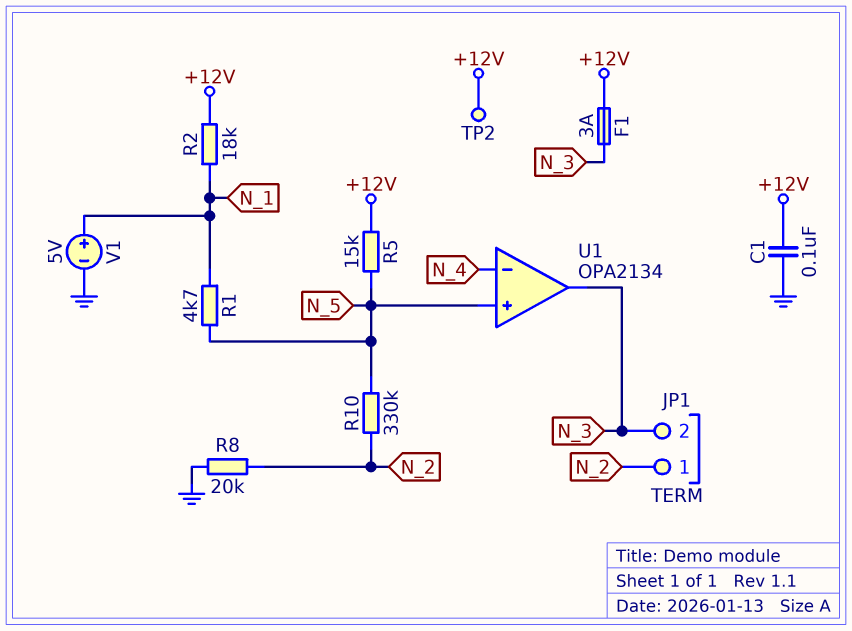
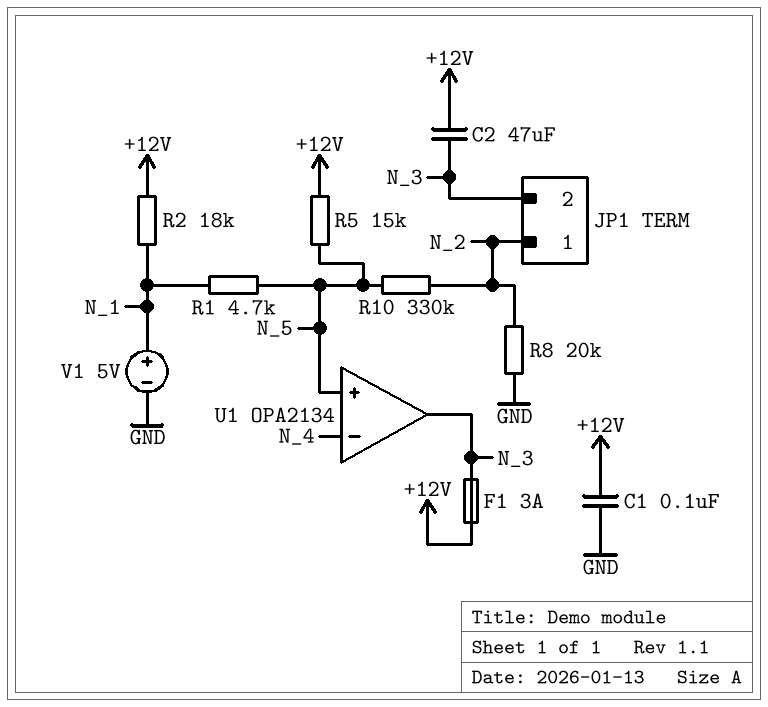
C2: none -> 47uF (+12V, N_3)
TP2: test point (+12V) -> none

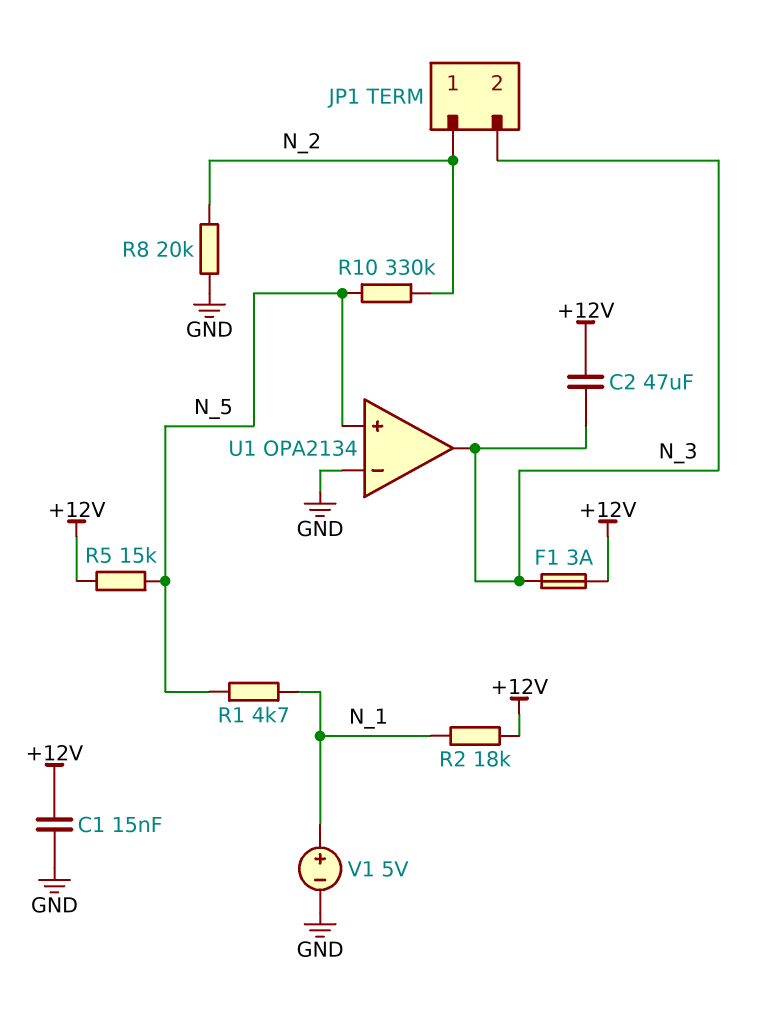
C1: 100nF (+12V, GND) -> 15nF (+12V, GND)
U1 pin in-: N_4 -> GND

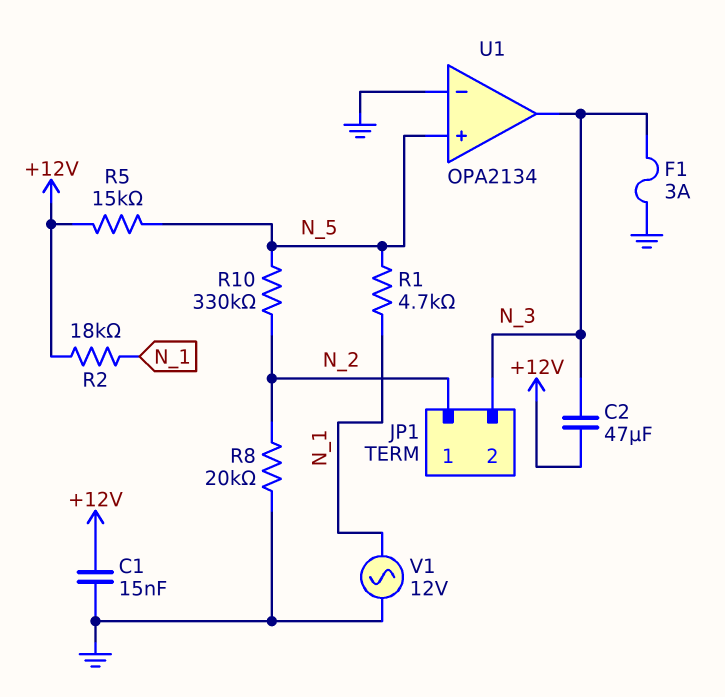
F1: 3A (+12V, N_3) -> 3A (GND, N_3)
V1: 5V (plus N_1, minus GND) -> AC 12V (GND, N_1)

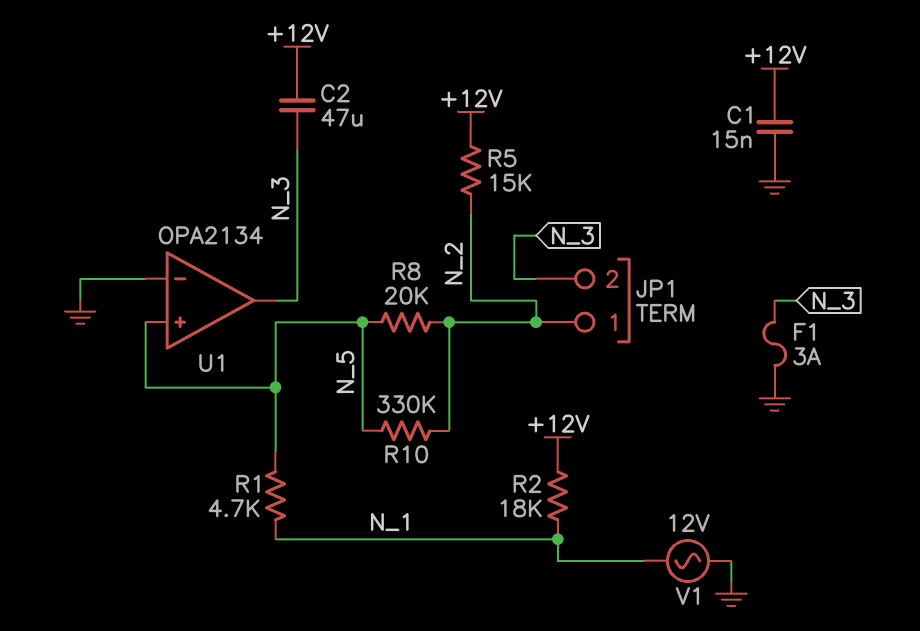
R5: 15k (+12V, N_5) -> 15k (+12V, N_2)
R8: 20k (GND, N_2) -> 20k (N_2, N_5)

